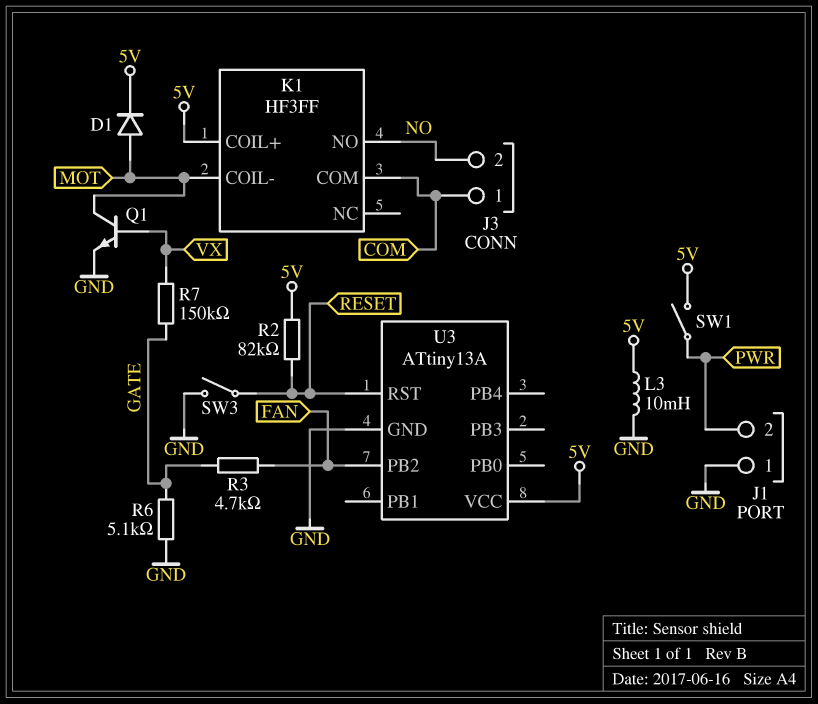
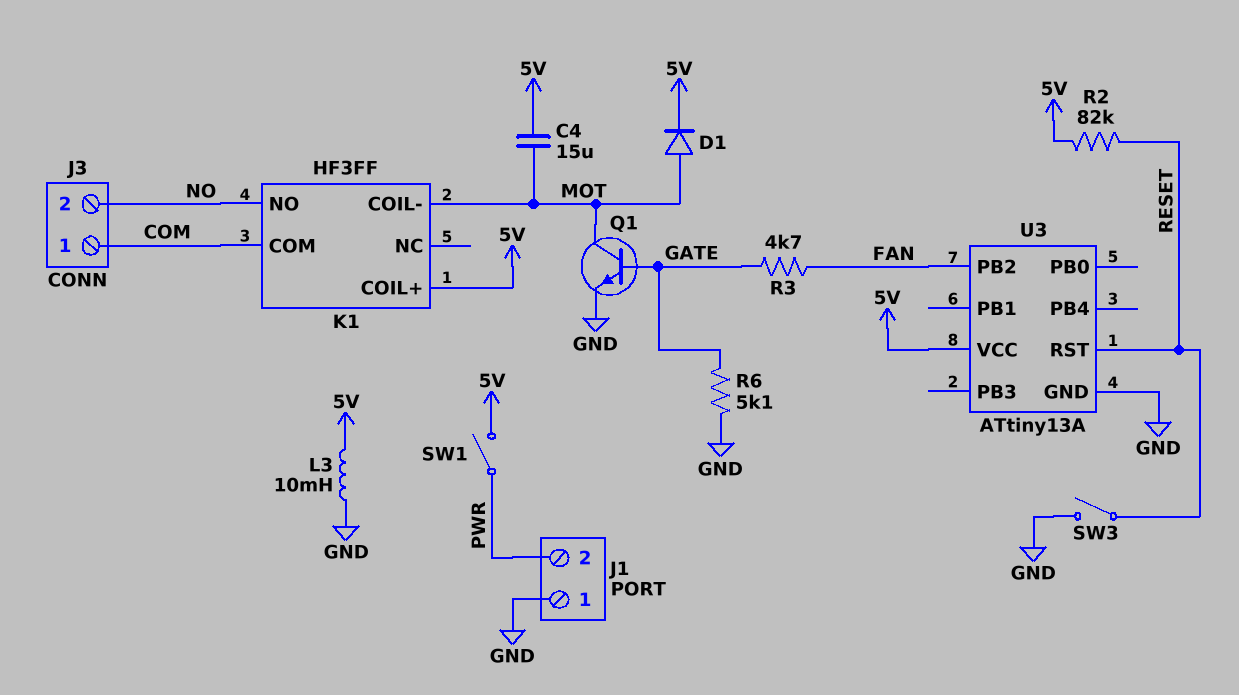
C4: none -> 15uF (5V, MOT)
Q1: NPN (B VX, C MOT, E GND) -> NPN (B GATE, C MOT, E GND)
R7: 150k (GATE, VX) -> none

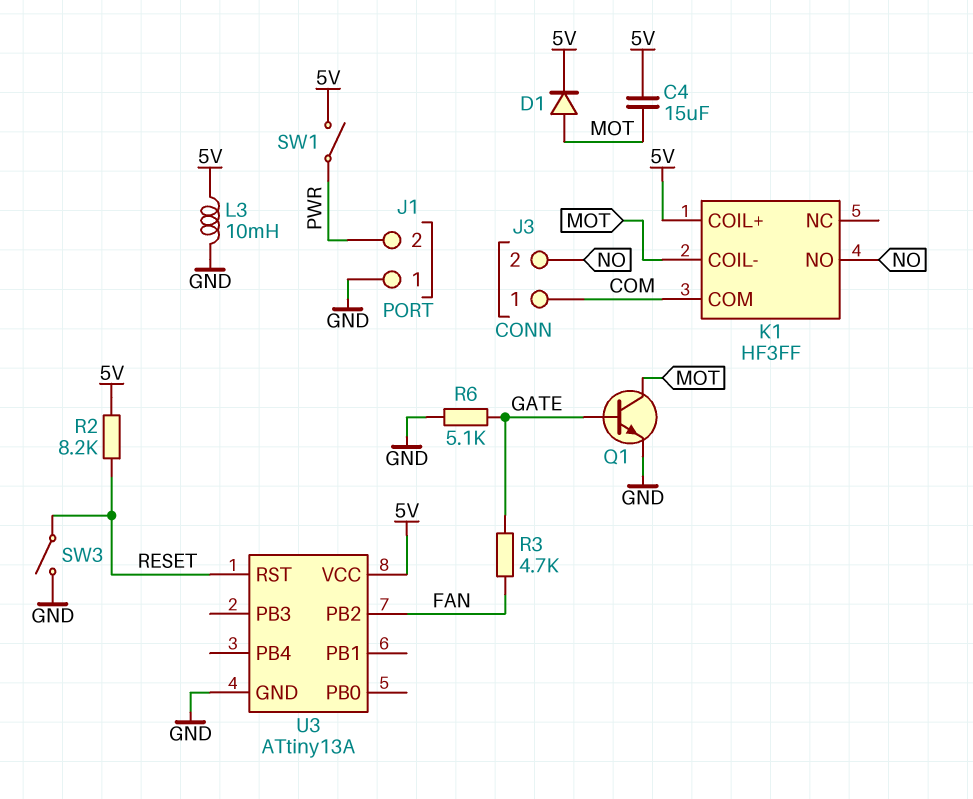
R2: 82k (5V, RESET) -> 8.2k (5V, RESET)

